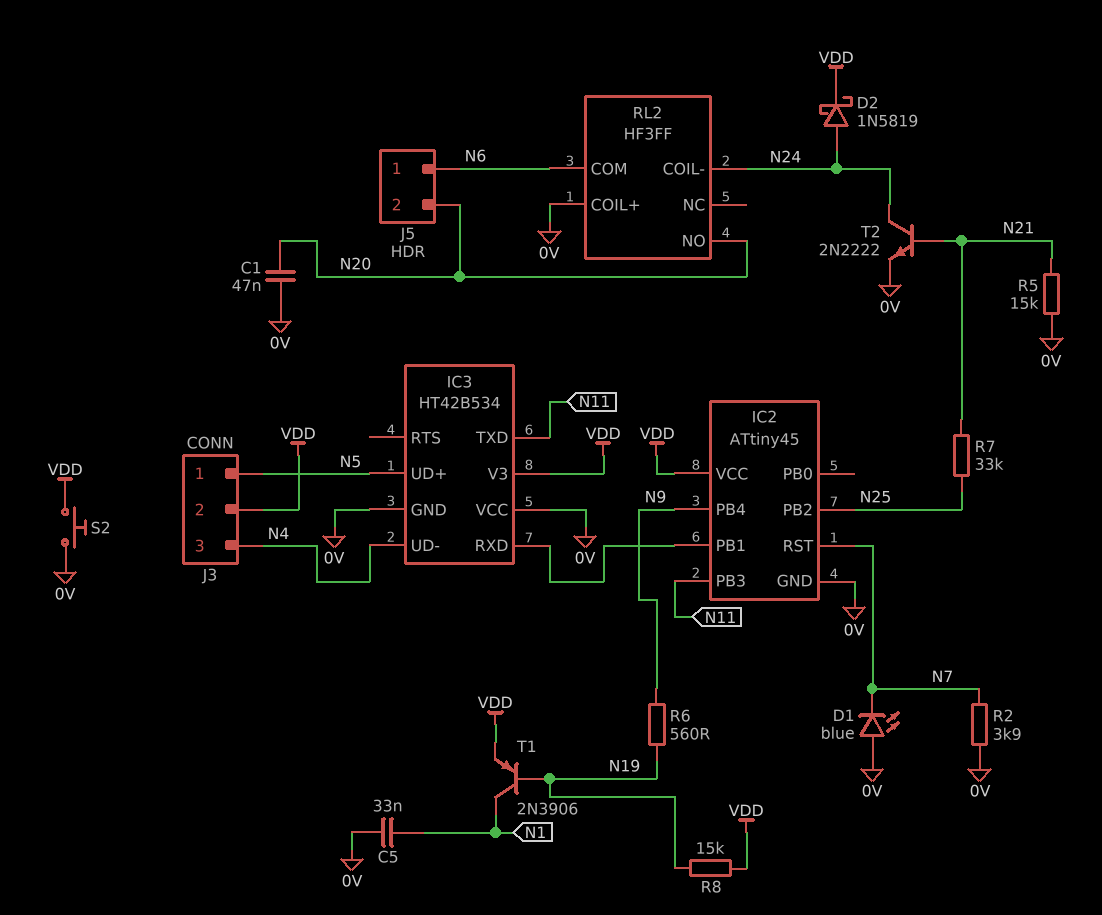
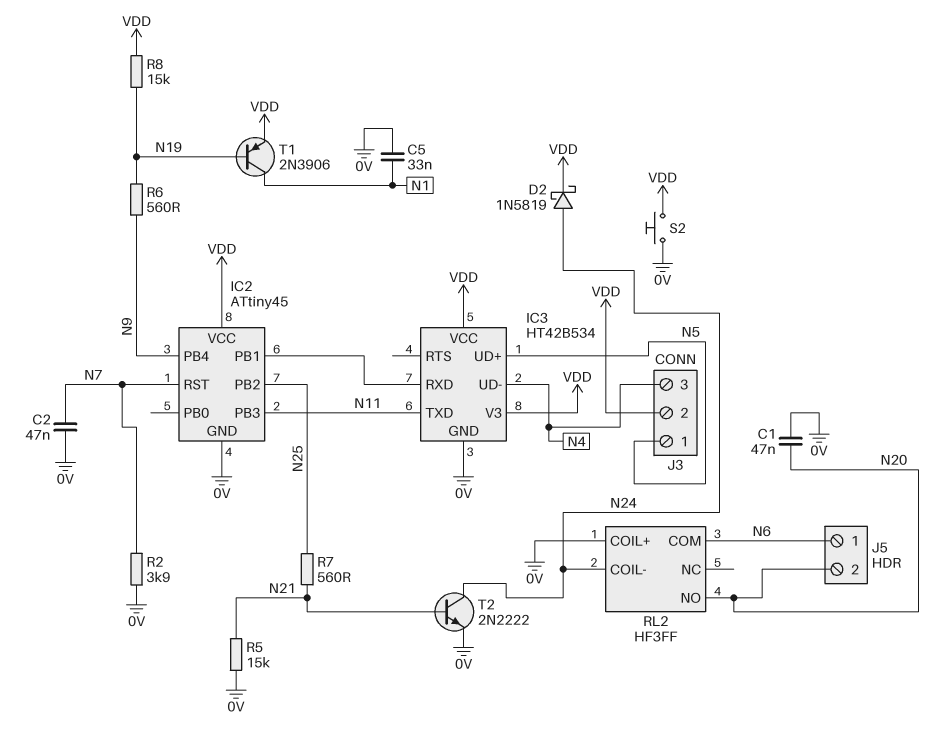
C2: none -> 47nF (0V, N7)
D1: LED blue (A 0V, K N7) -> none
IC3 pin VCC: 0V -> VDD
R7: 33k (N21, N25) -> 560 (N21, N25)

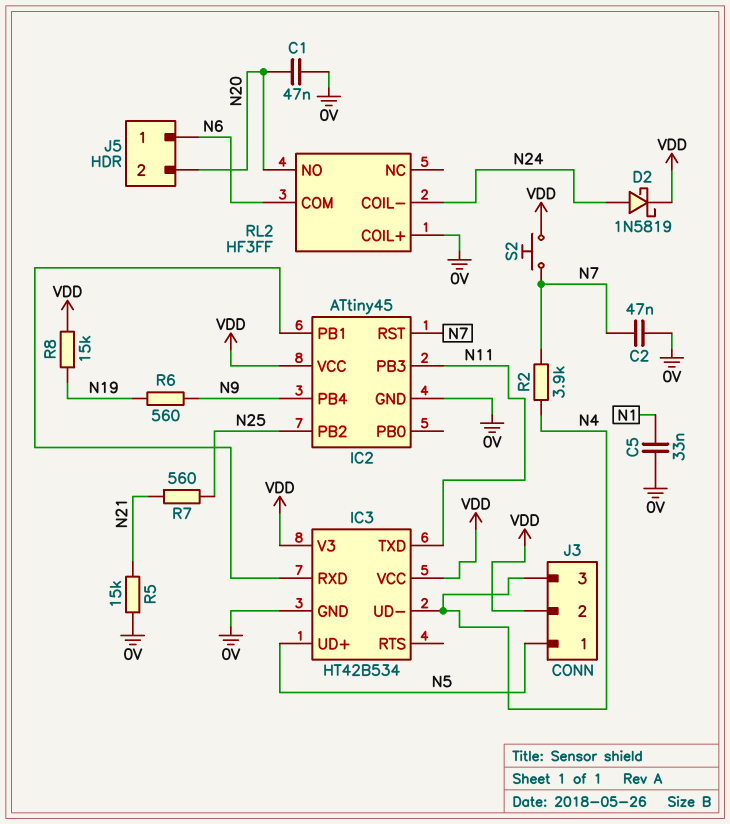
R2: 3.9k (0V, N7) -> 3.9k (N4, N7)
S2: button (0V, VDD) -> button (N7, VDD)
T1: PNP 2N3906 (B N19, C N1, E VDD) -> none
T2: NPN 2N2222 (B N21, C N24, E 0V) -> none

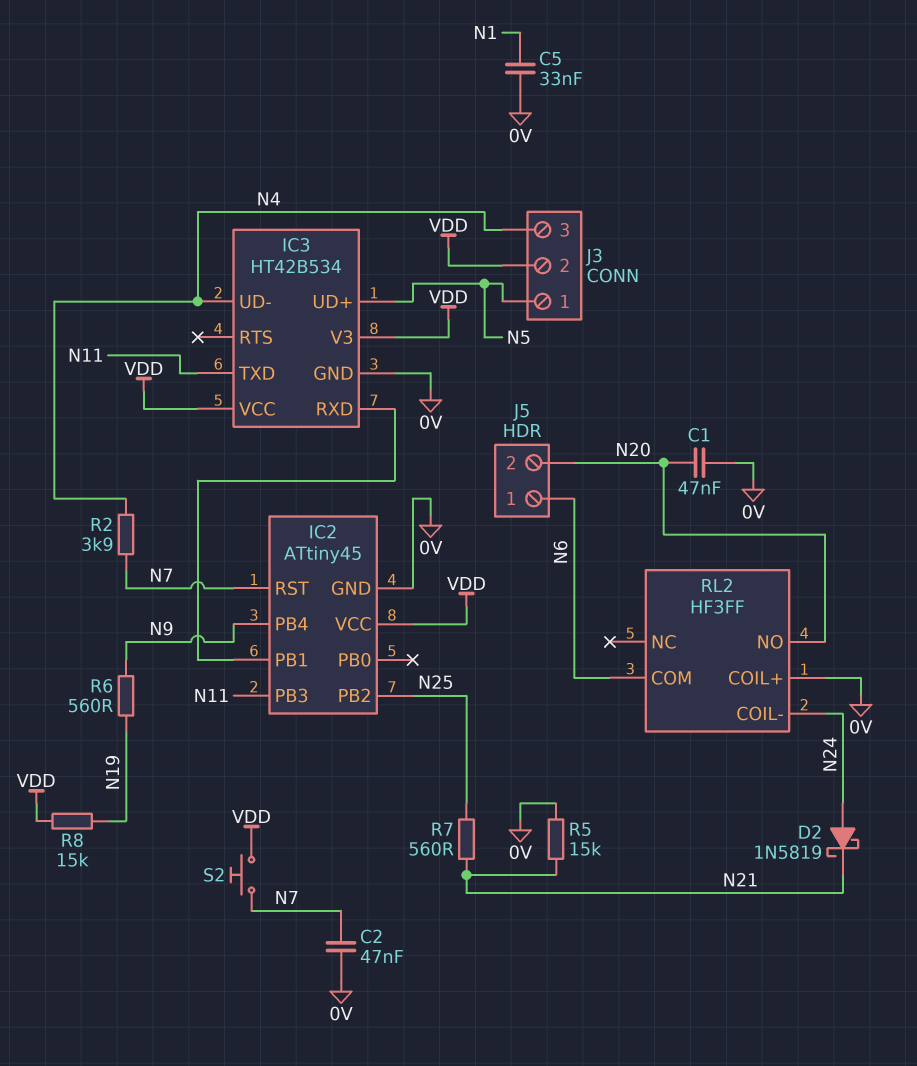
D2: schottky 1N5819 (A N24, K VDD) -> schottky 1N5819 (A N24, K N21)

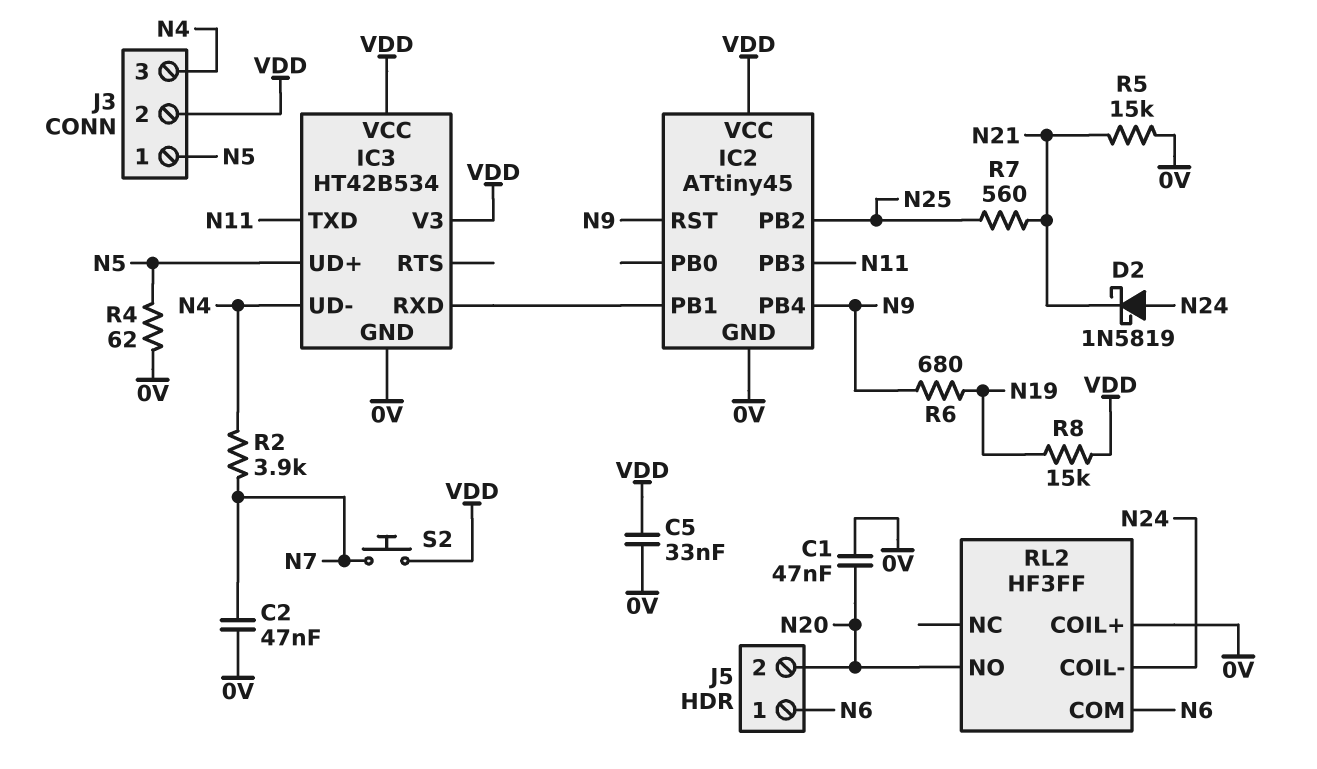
C5: 33nF (0V, N1) -> 33nF (0V, VDD)
IC2 pin RST: N7 -> N9
R4: none -> 62 (0V, N5)
R6: 560 (N9, N19) -> 680 (N9, N19)

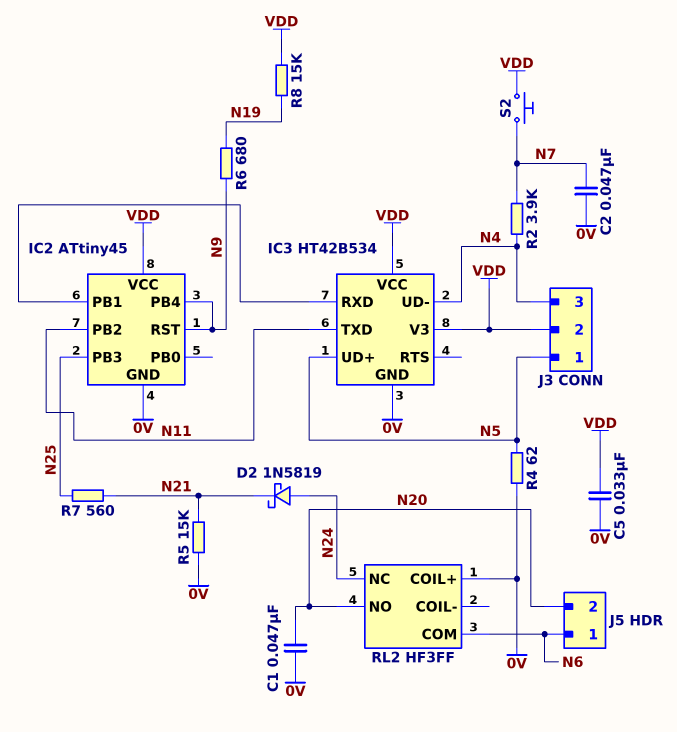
IC2 pin PB2: N25 -> N11
IC2 pin PB3: N11 -> N25
RL2 pin COIL-: N24 -> none
RL2 pin NC: none -> N24

